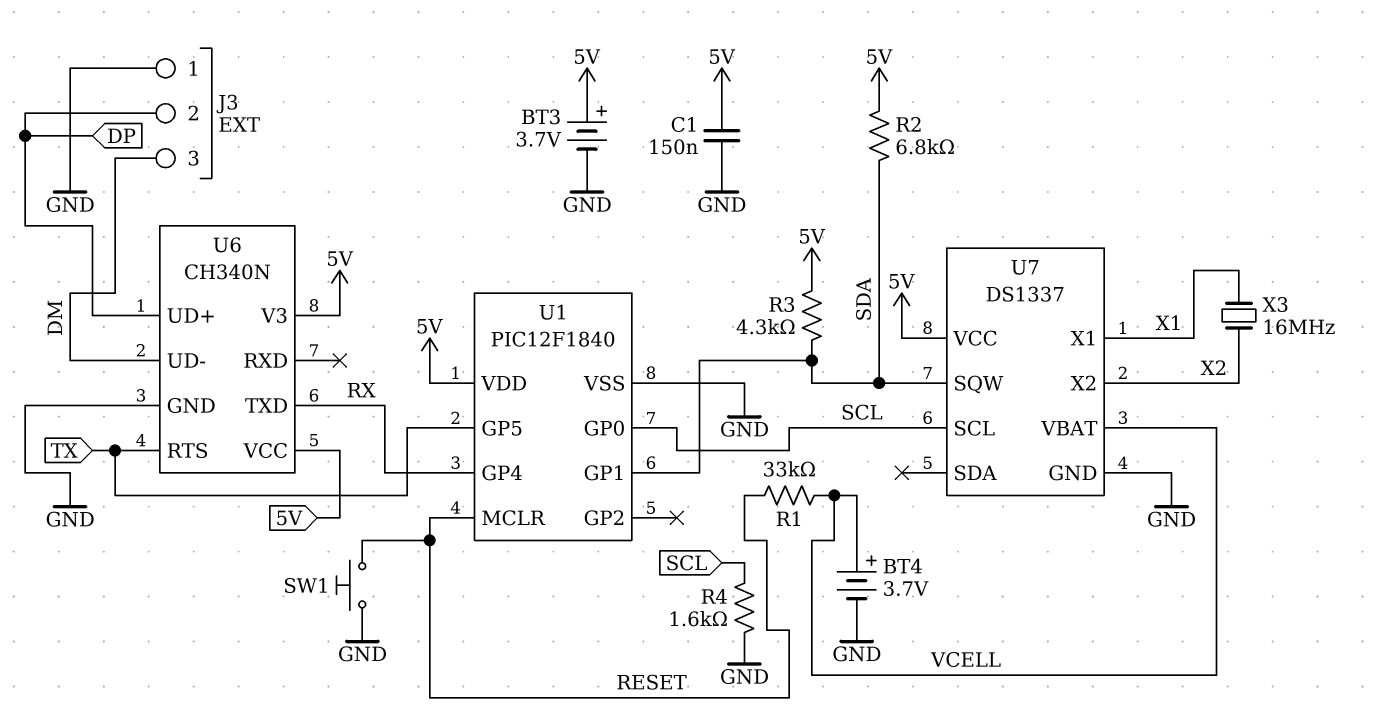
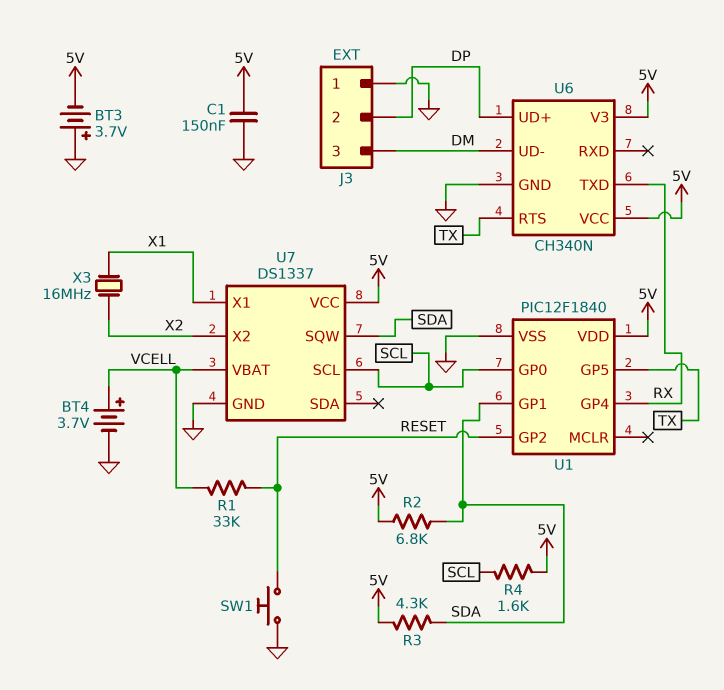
BT3: 3.7V (plus 5V, minus GND) -> 3.7V (plus GND, minus 5V)
R4: 1.6k (GND, SCL) -> 1.6k (5V, SCL)
U1 pin GP2: none -> RESET
U1 pin MCLR: RESET -> none

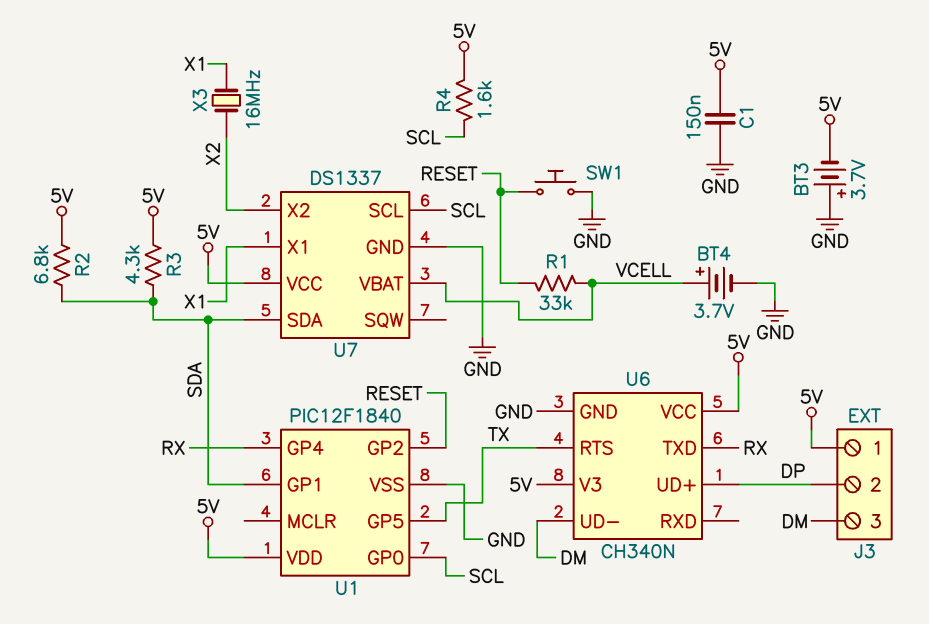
J3 pin 1: GND -> 5V
U7 pin SDA: none -> SDA
U7 pin SQW: SDA -> none

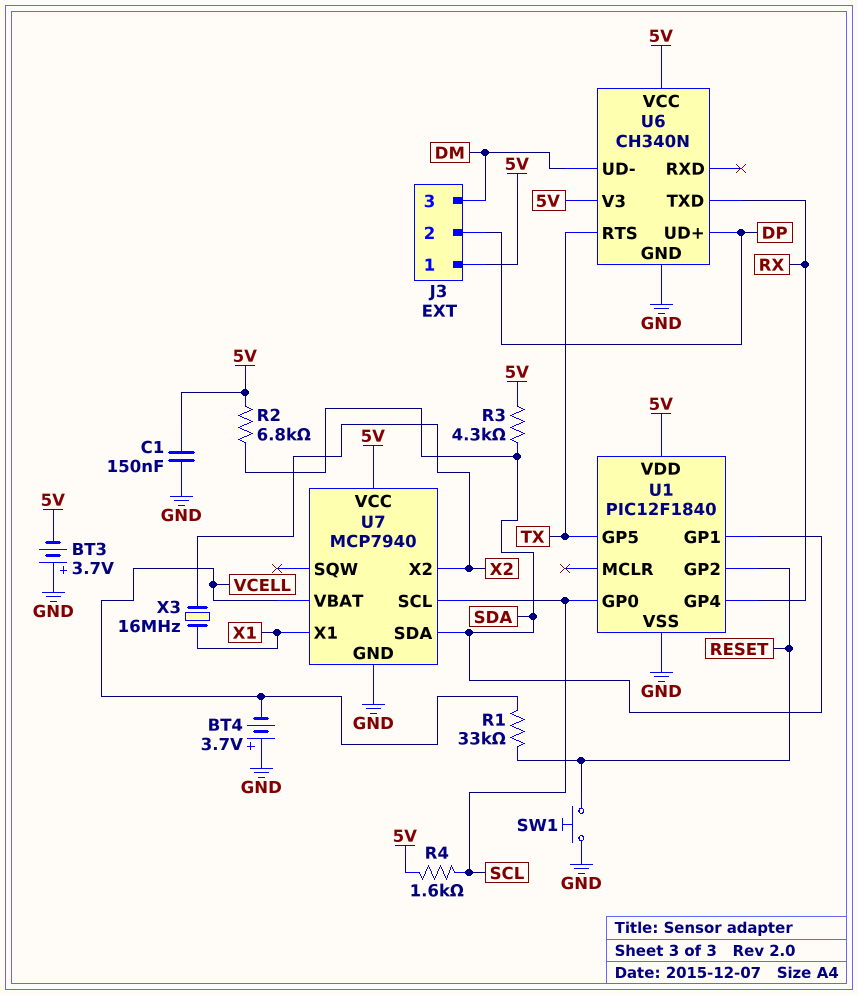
BT4: 3.7V (plus VCELL, minus GND) -> 3.7V (plus GND, minus VCELL)
U7: DS1337 -> MCP7940

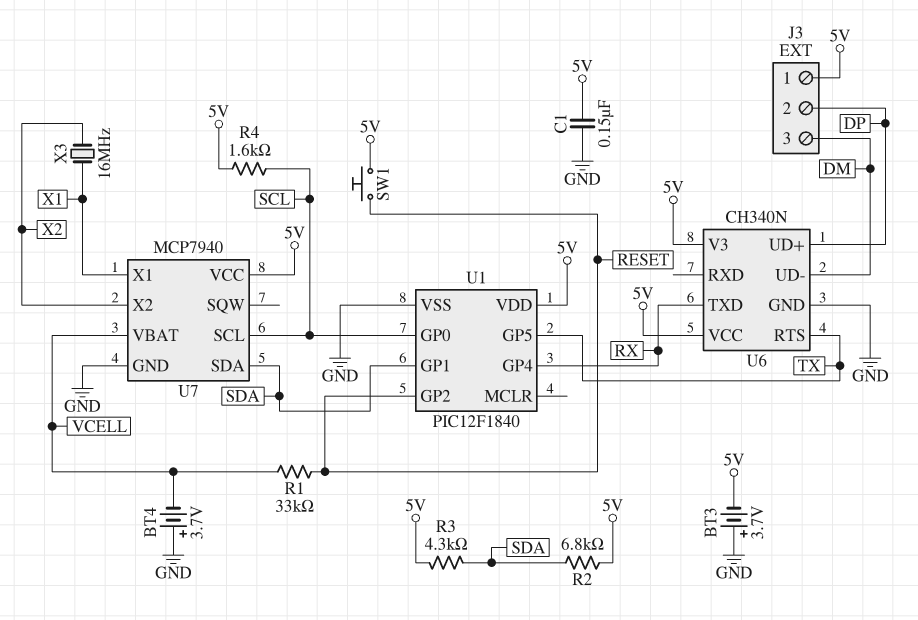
SW1: button (GND, RESET) -> button (5V, RESET)

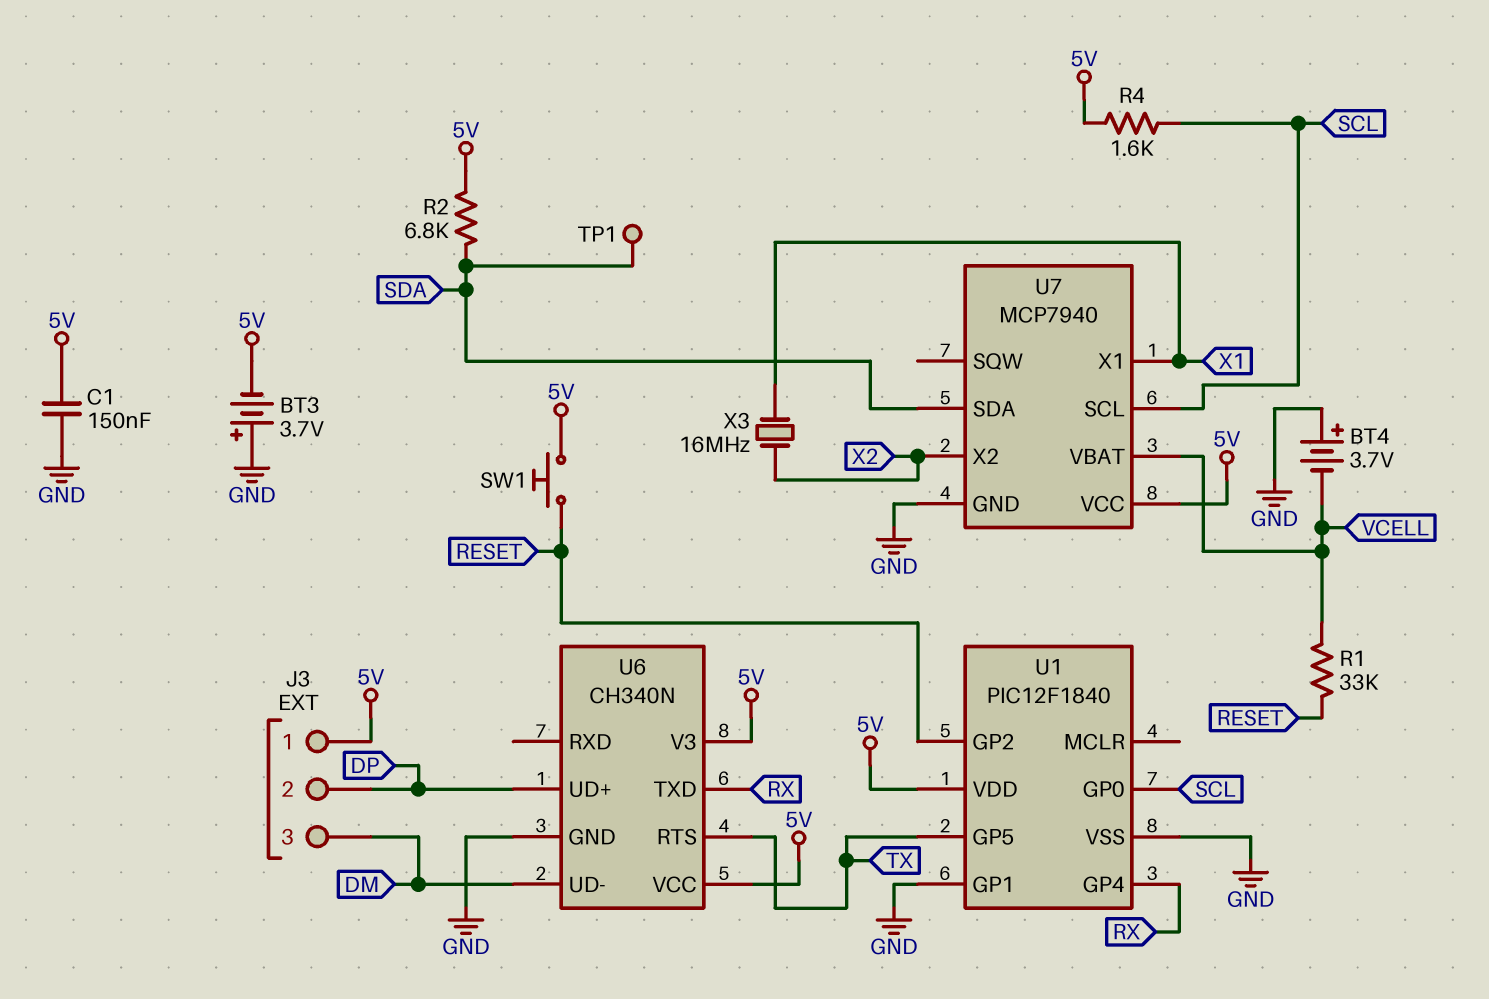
R3: 4.3k (5V, SDA) -> none
TP1: none -> test point (SDA)
U1 pin GP1: SDA -> GND

